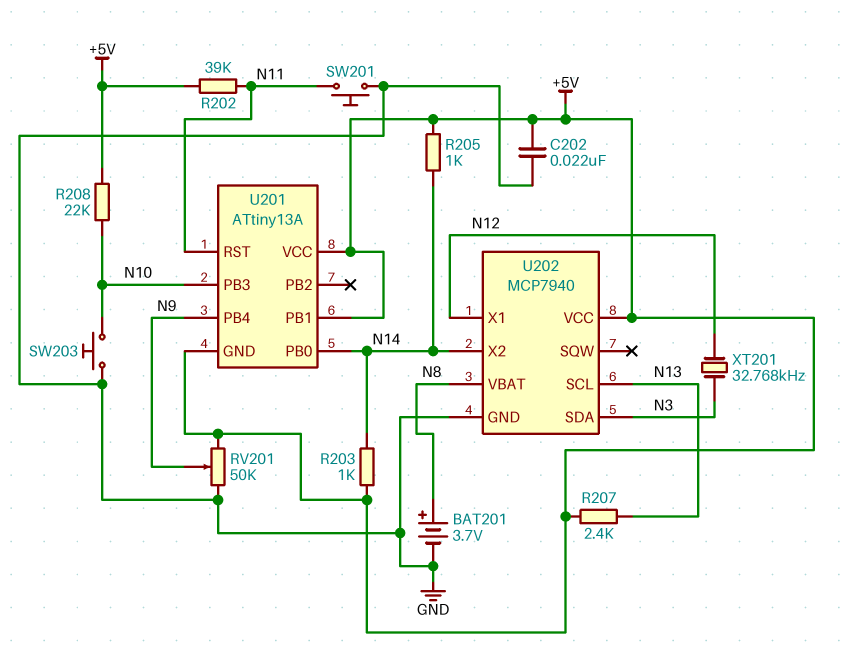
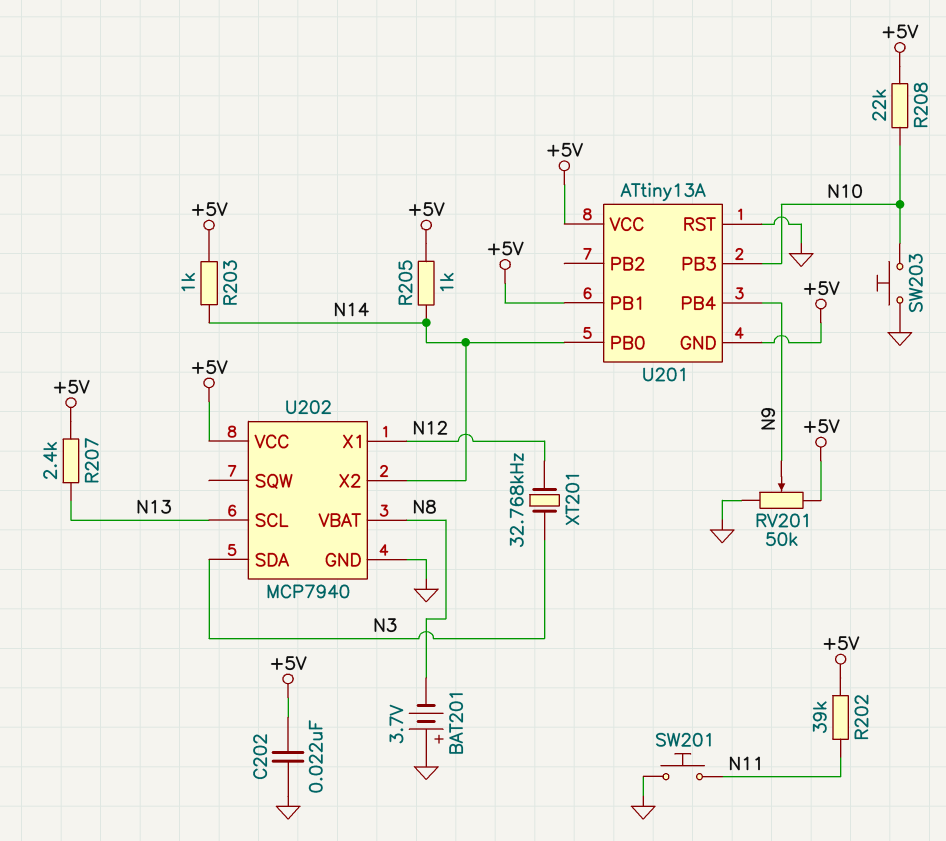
BAT201: 3.7V (plus N8, minus GND) -> 3.7V (plus GND, minus N8)
U201 pin RST: N11 -> GND

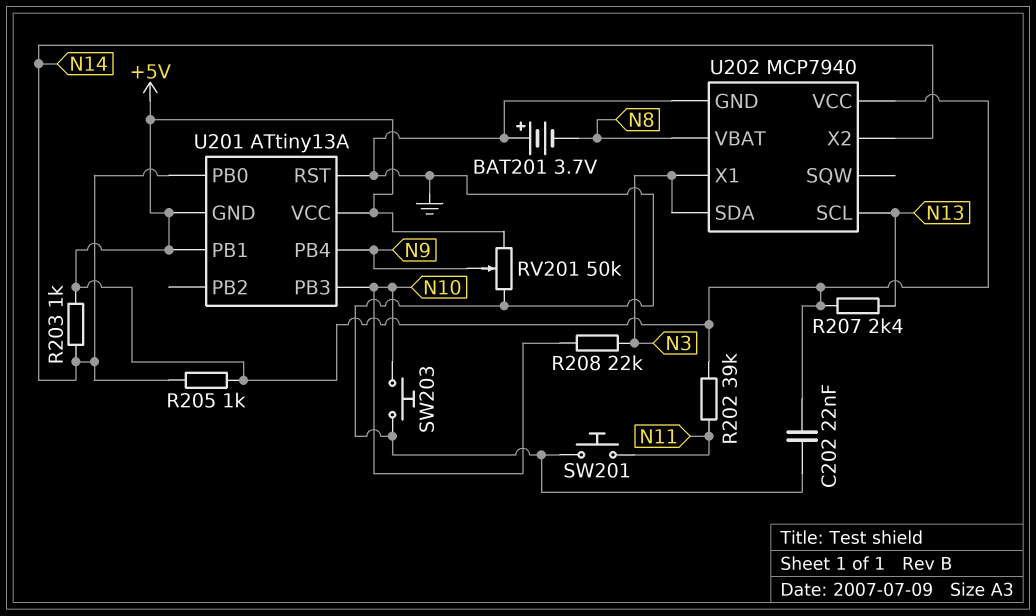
R208: 22k (+5V, N10) -> 22k (N3, N10)
U202 pin X1: N12 -> N3
XT201: 32.768kHz (N3, N12) -> none

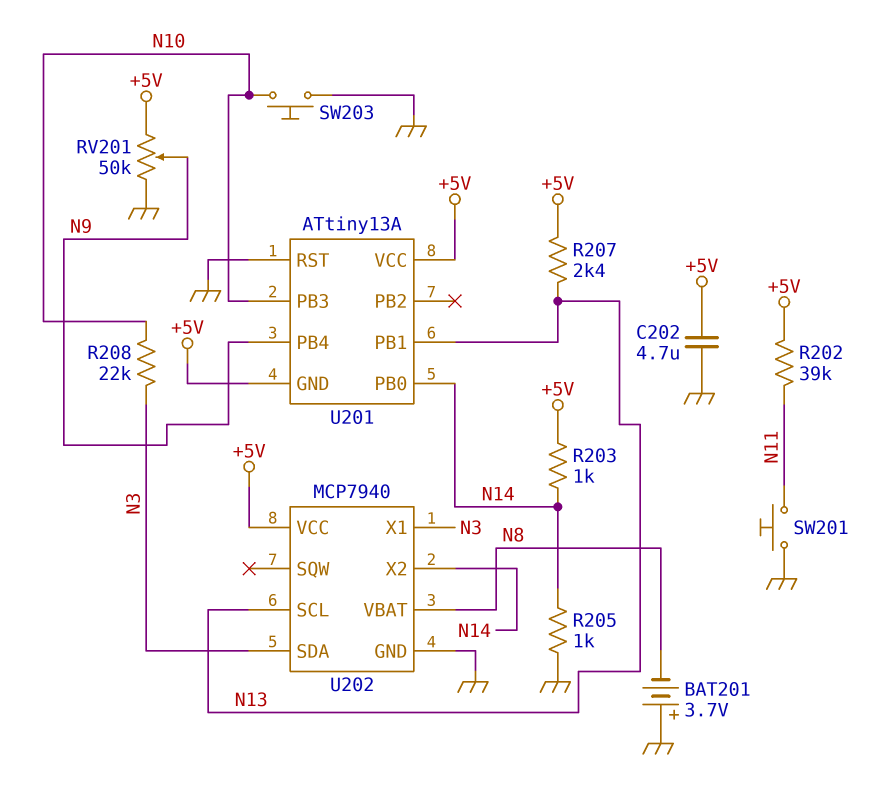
C202: 22nF (+5V, GND) -> 4.7uF (+5V, GND)
R205: 1k (+5V, N14) -> 1k (GND, N14)
U201 pin PB1: +5V -> N13

